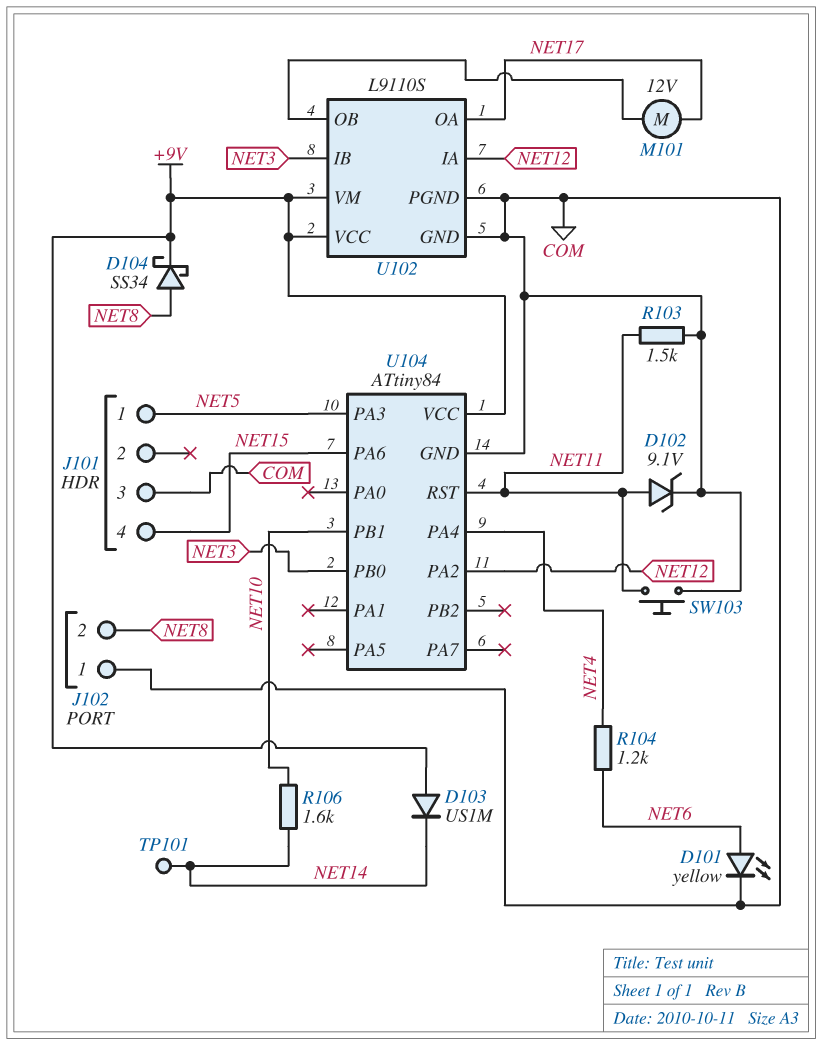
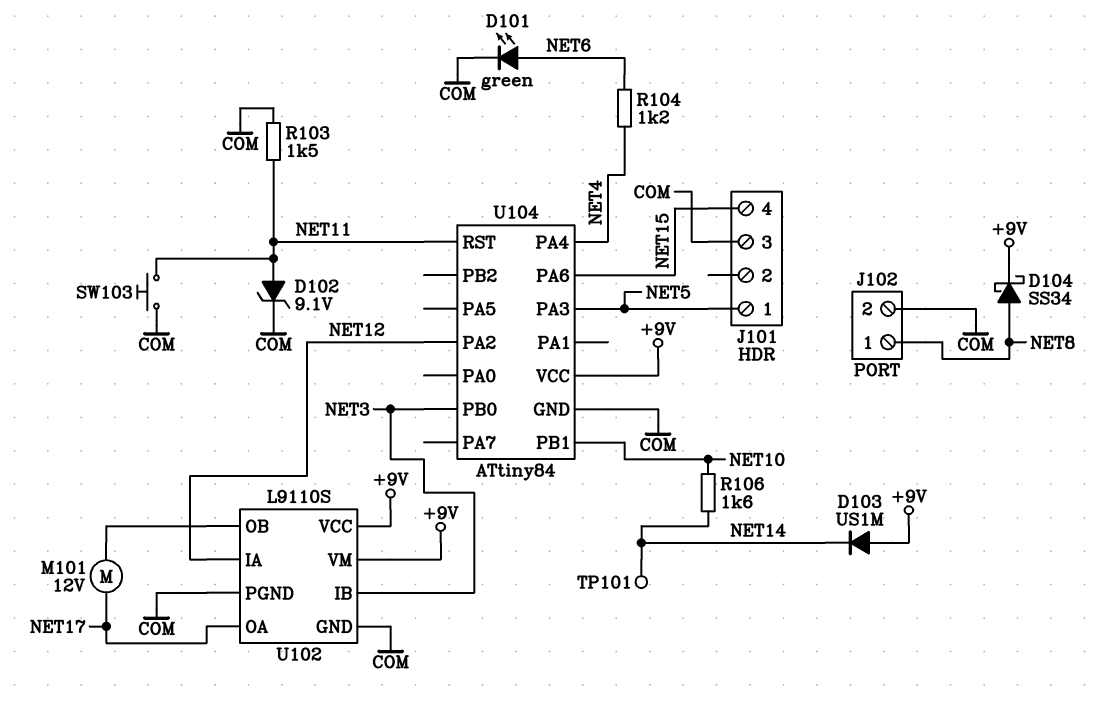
D101: LED yellow (A NET6, K COM) -> LED green (A NET6, K COM)
J102 pin 1: COM -> NET8
J102 pin 2: NET8 -> COM

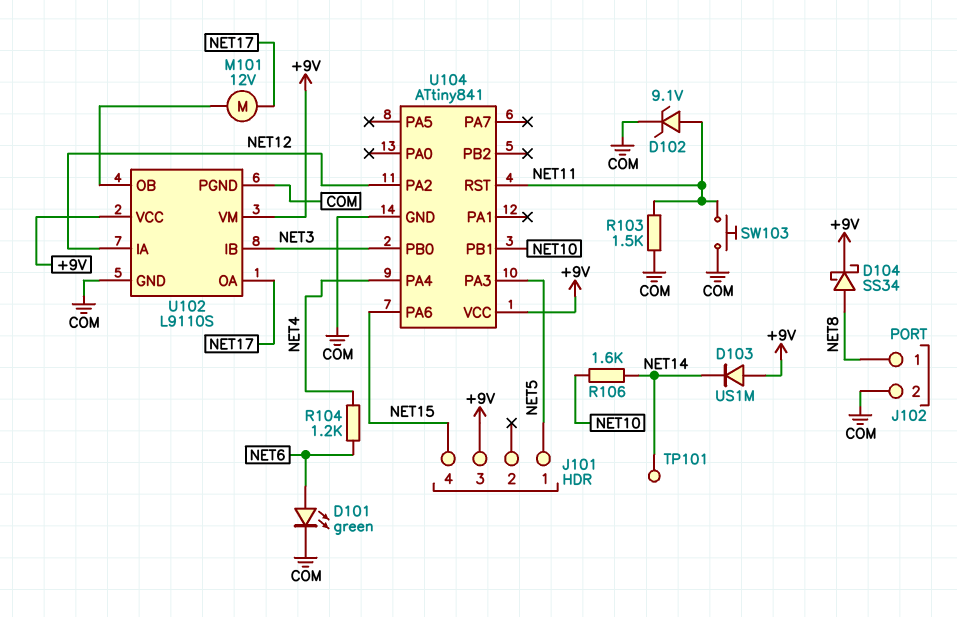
J101 pin 3: COM -> +9V
U104: ATtiny84 -> ATtiny841

